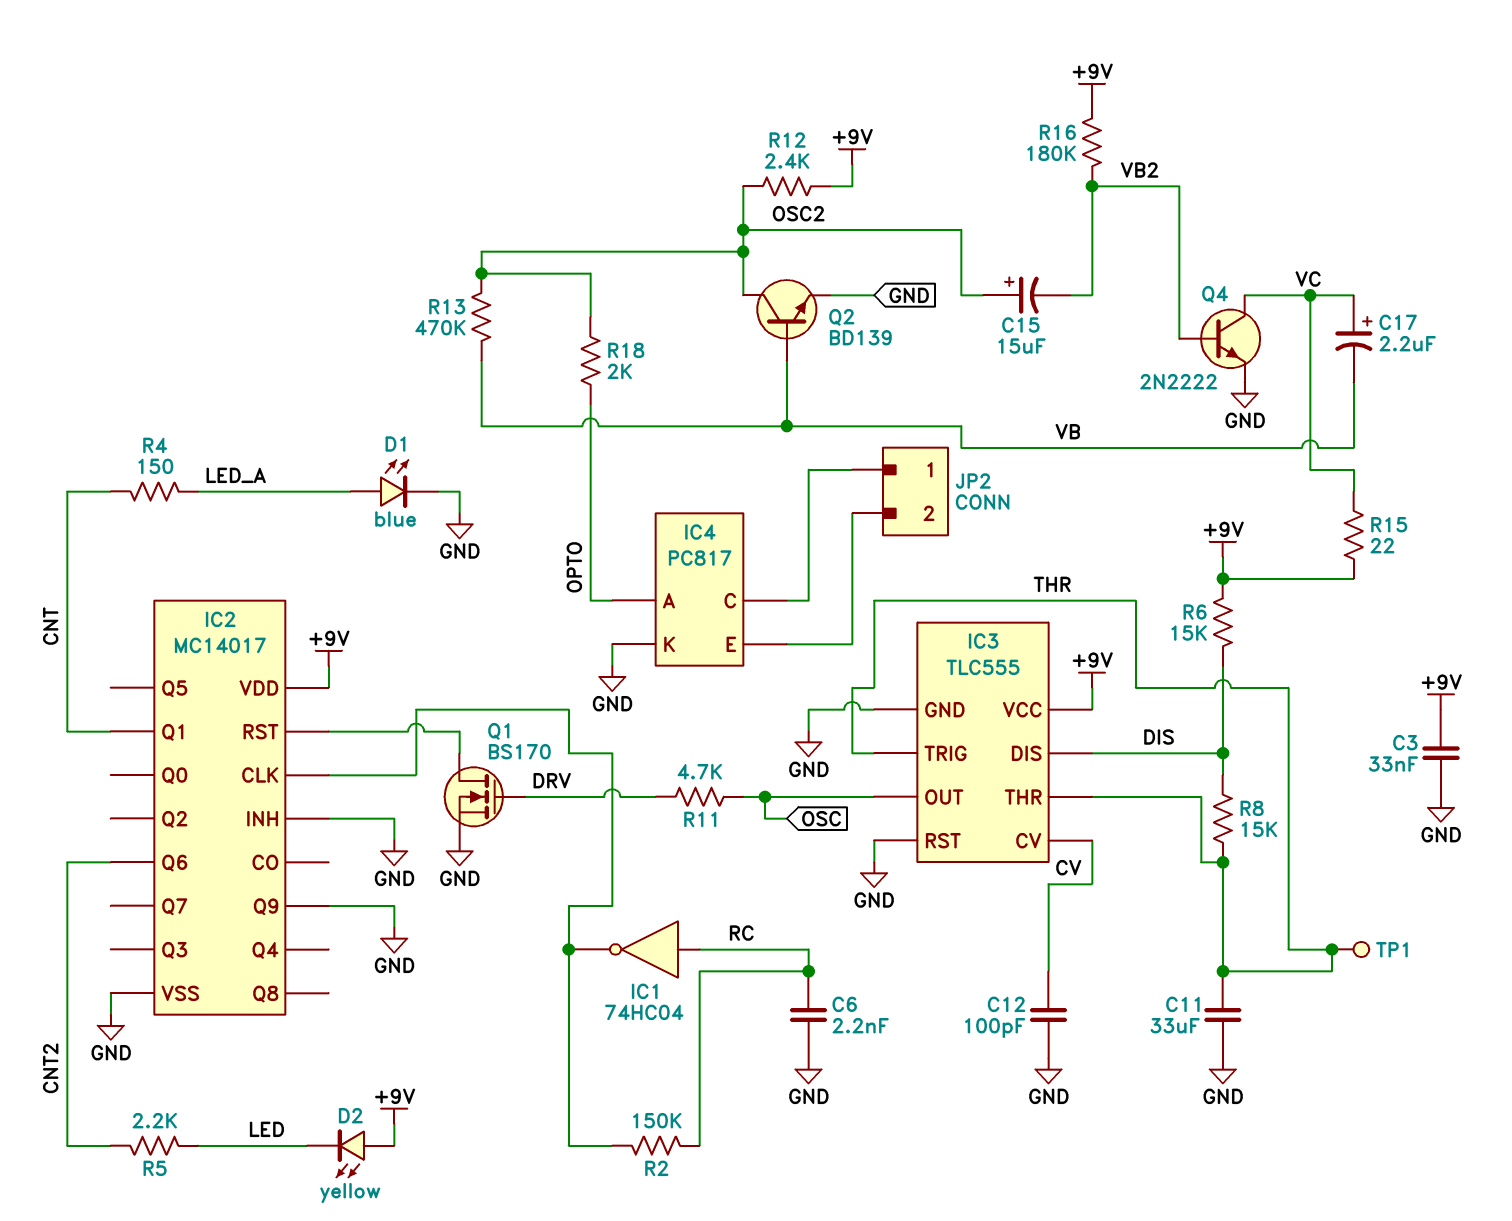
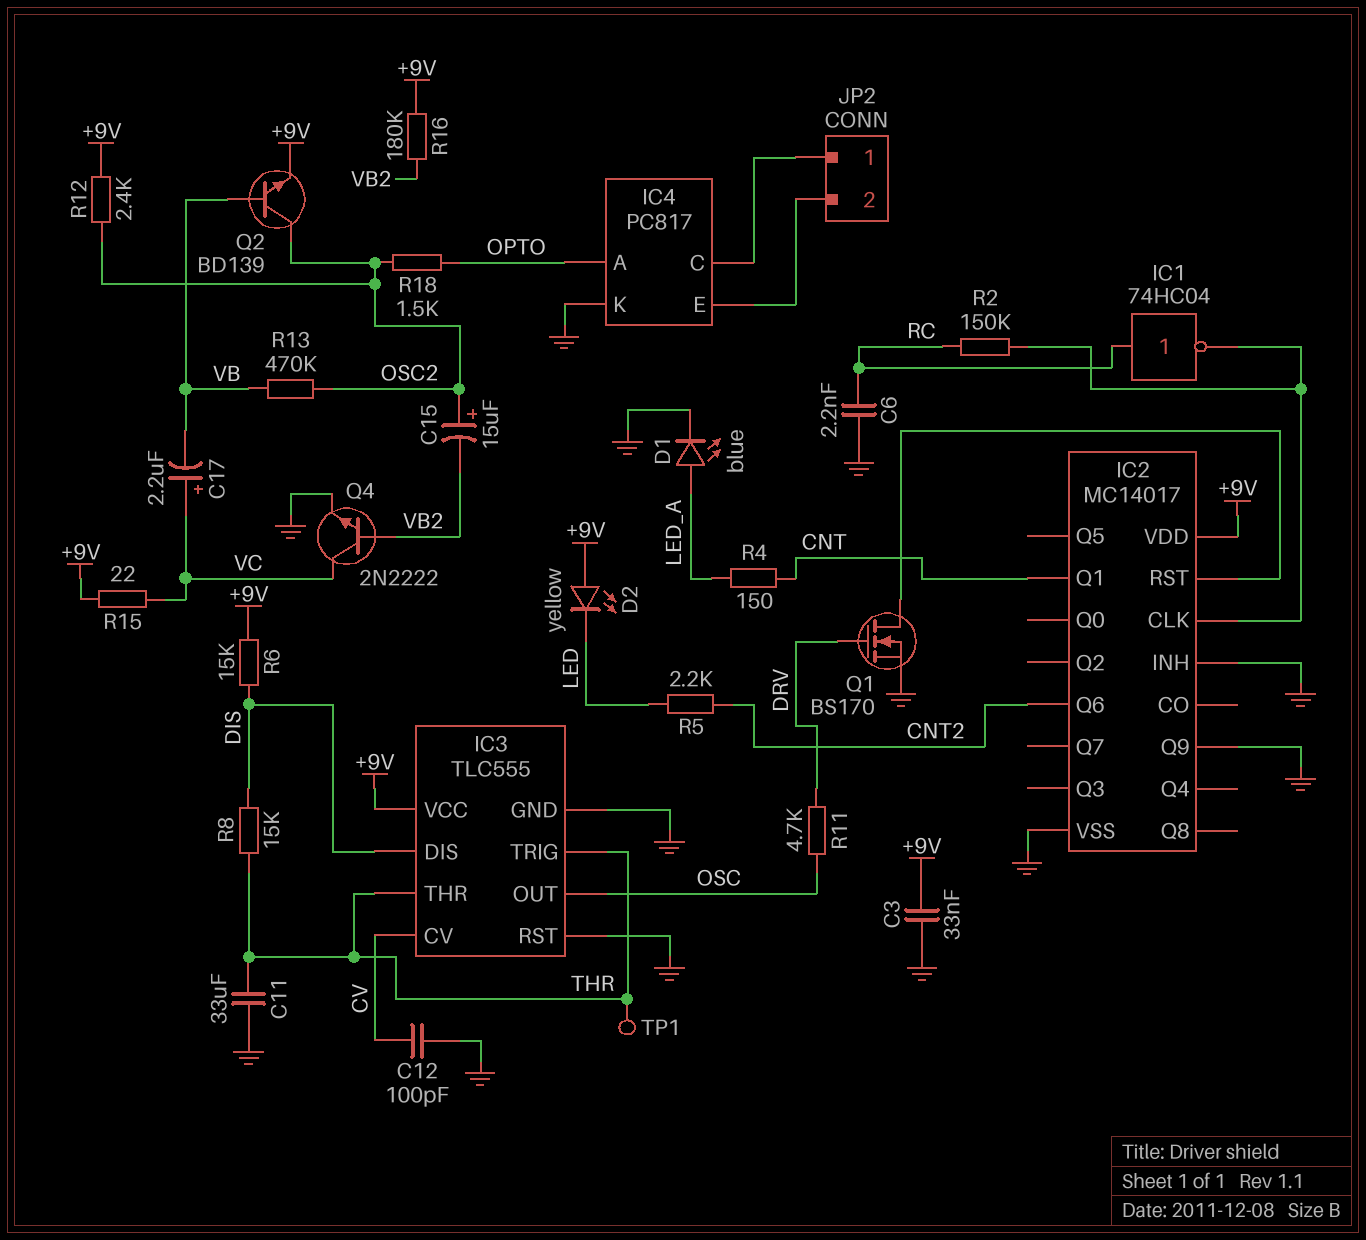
Q2: NPN BD139 (B VB, C OSC2, E GND) -> NPN BD139 (B VB, C OSC2, E +9V)
R18: 2k (OPTO, OSC2) -> 1.5k (OPTO, OSC2)

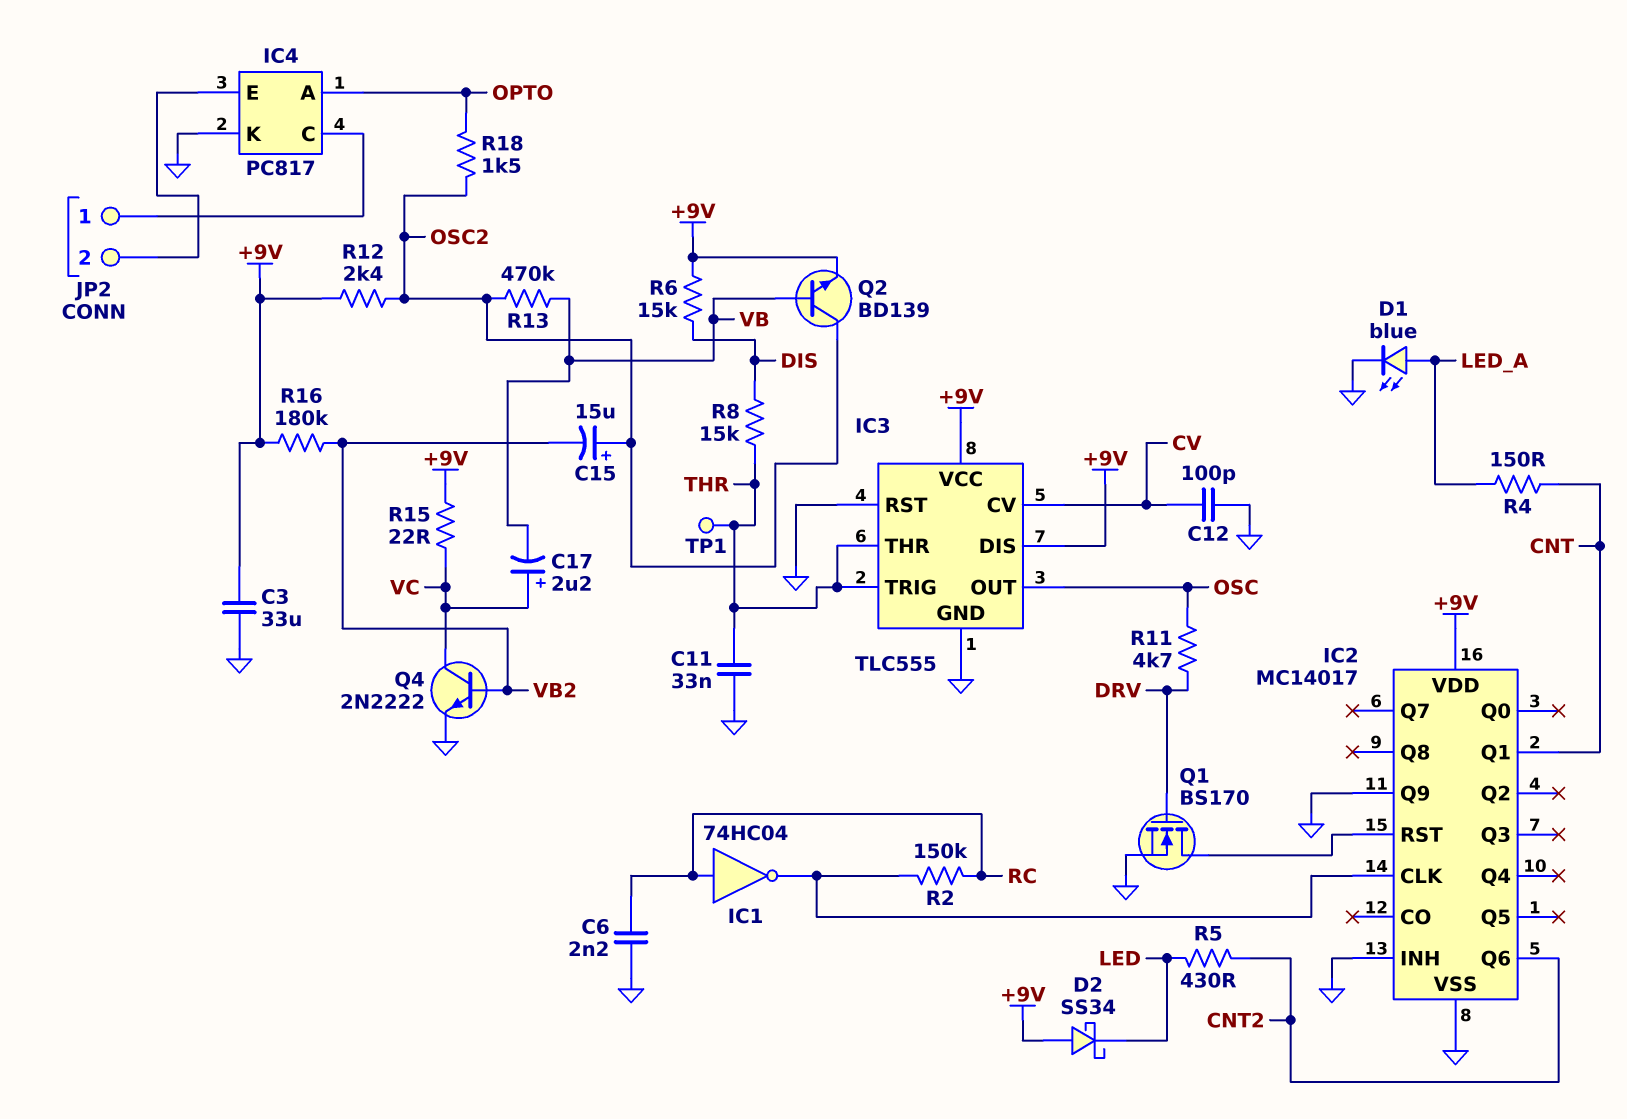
C3: 33nF (+9V, GND) -> 33uF (+9V, GND)
C11: 33uF (GND, THR) -> 33nF (GND, THR)
D2: LED yellow (A +9V, K LED) -> schottky SS34 (A +9V, K LED)
IC3 pin DIS: DIS -> +9V
R5: 2.2k (CNT2, LED) -> 430 (CNT2, LED)

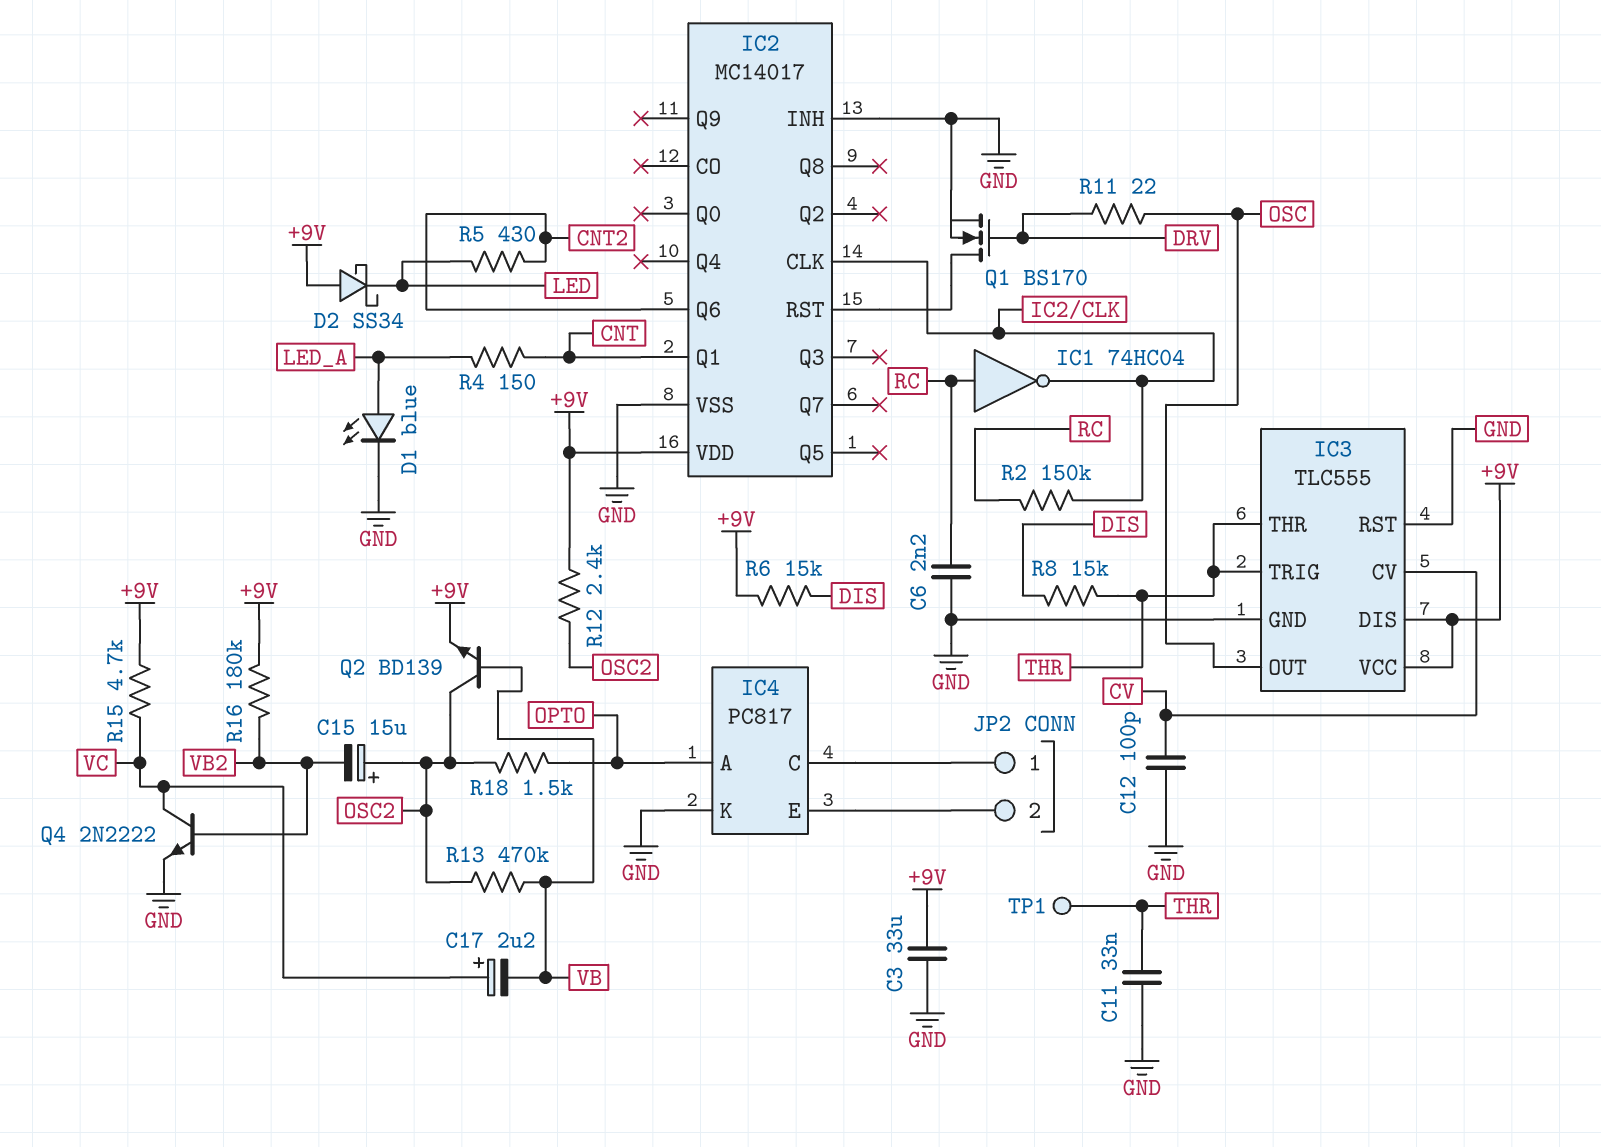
IC2 pin Q9: GND -> none
R11: 4.7k (DRV, OSC) -> 22 (DRV, OSC)
R15: 22 (+9V, VC) -> 4.7k (+9V, VC)

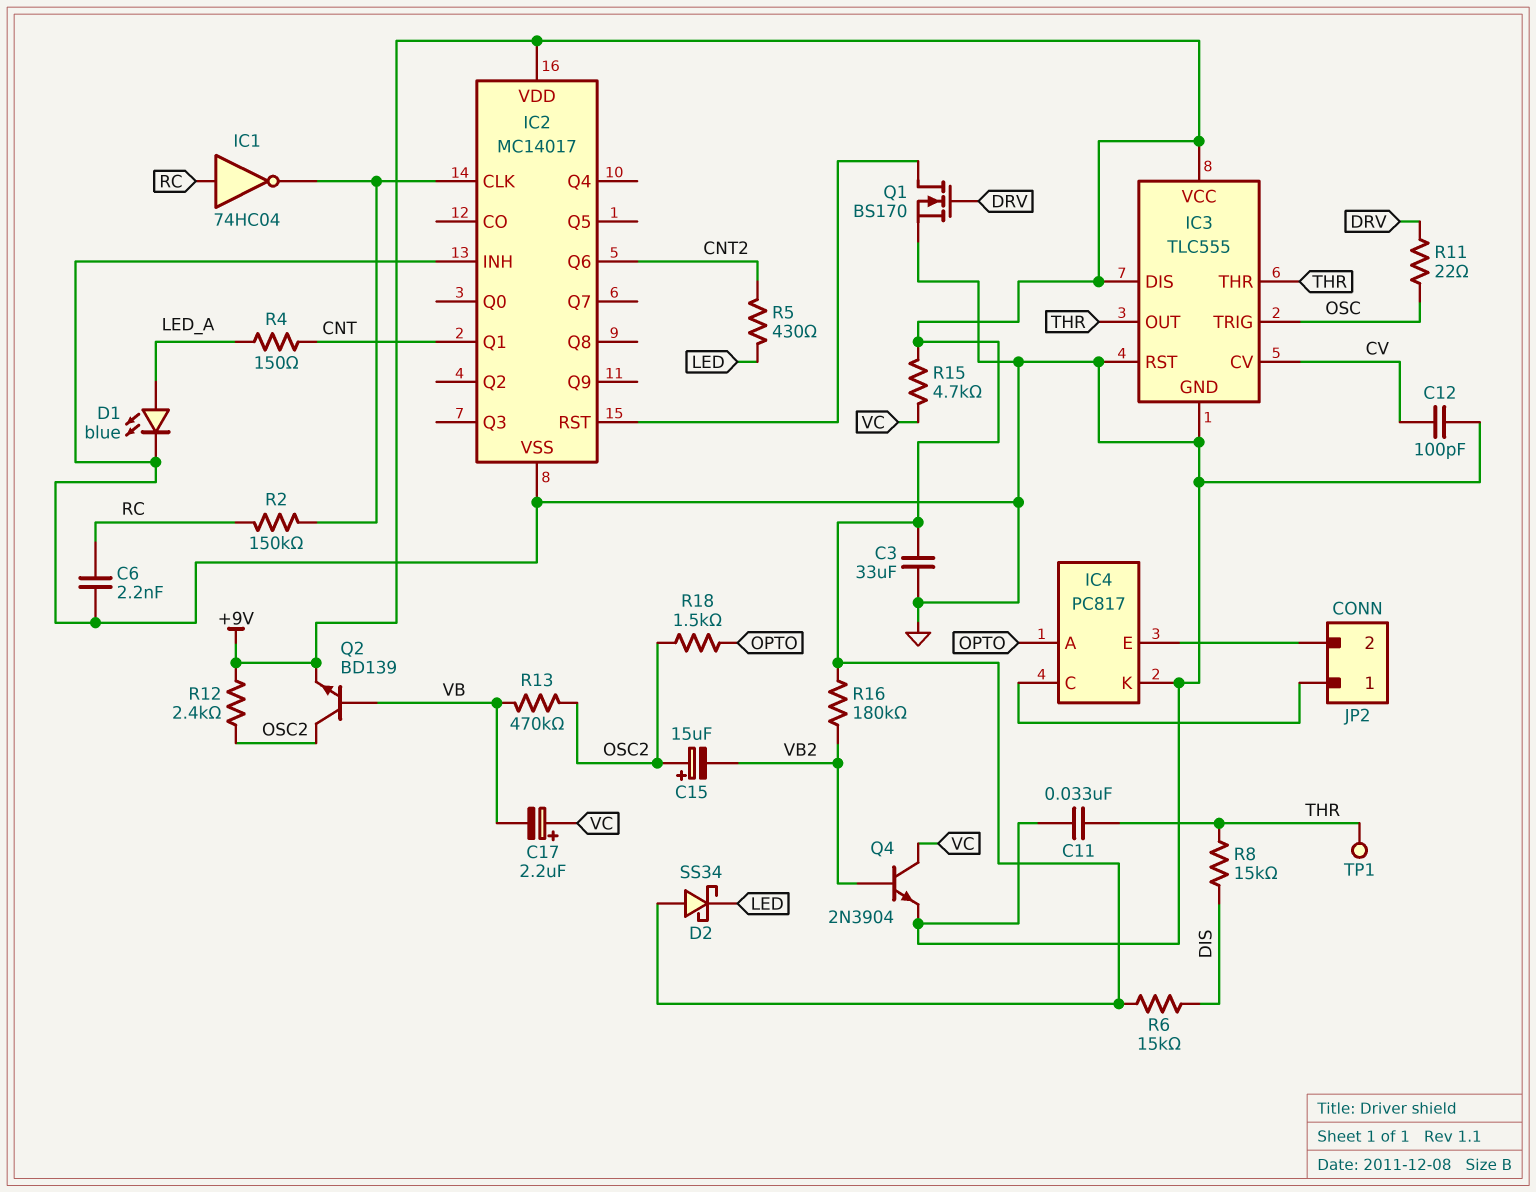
IC3 pin OUT: OSC -> THR
IC3 pin TRIG: THR -> OSC
Q4: NPN 2N2222 (B VB2, C VC, E GND) -> NPN 2N3904 (B VB2, C VC, E GND)

